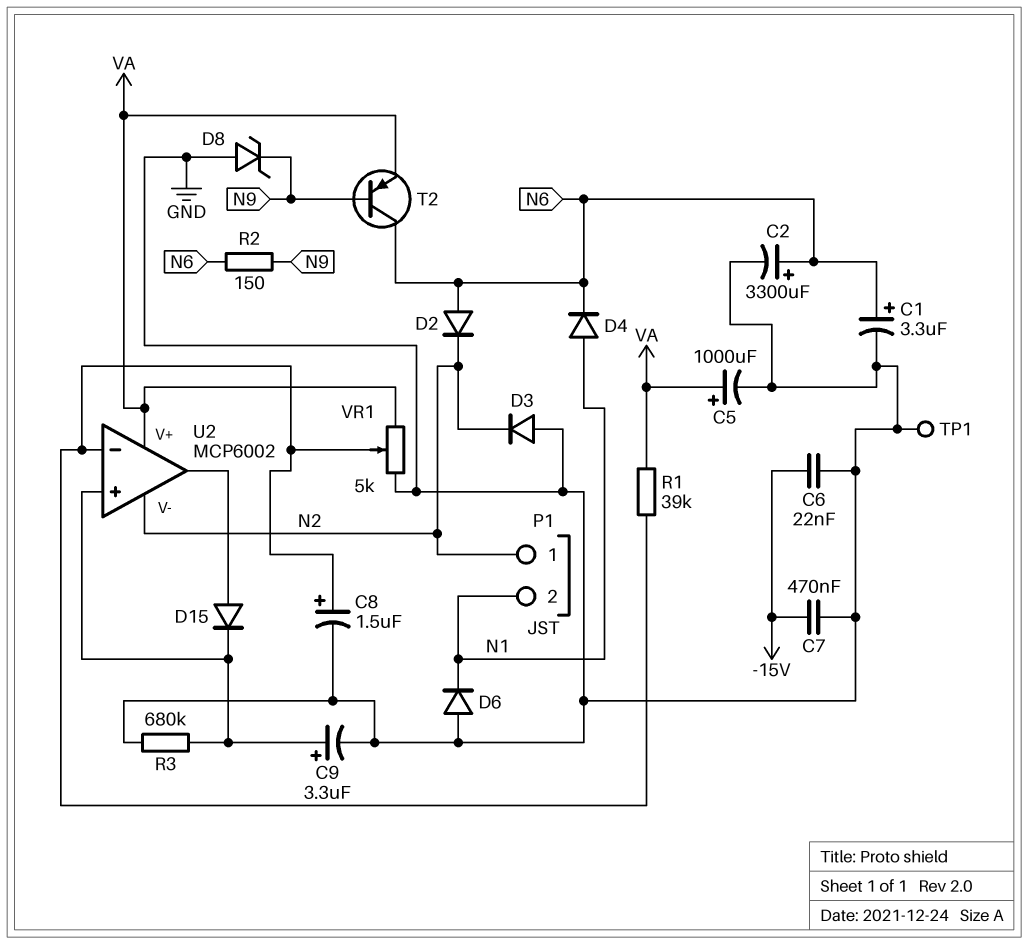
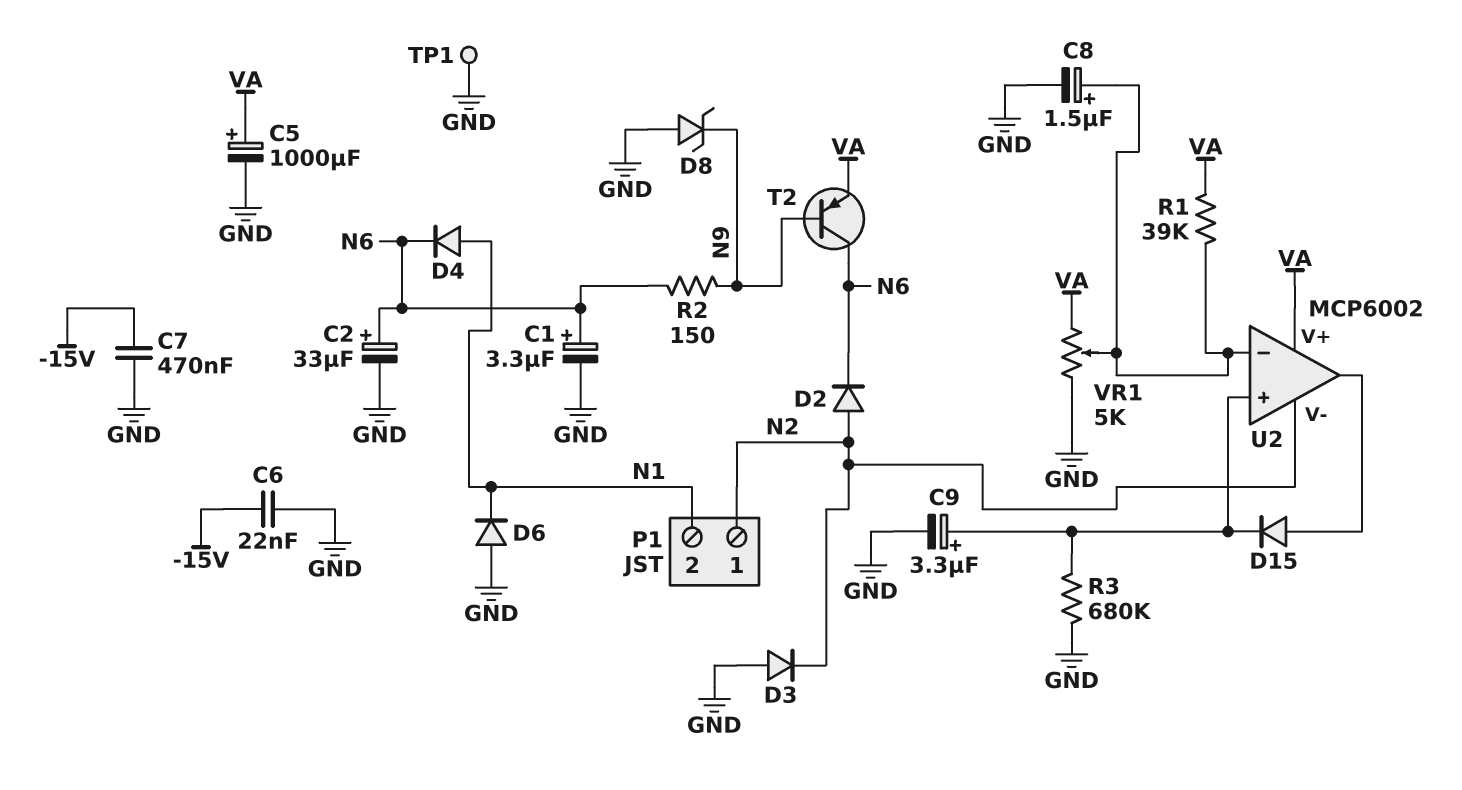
C2: 3300uF (plus N6, minus GND) -> 33uF (plus N6, minus GND)
D2: diode (A N6, K N2) -> diode (A N2, K N6)

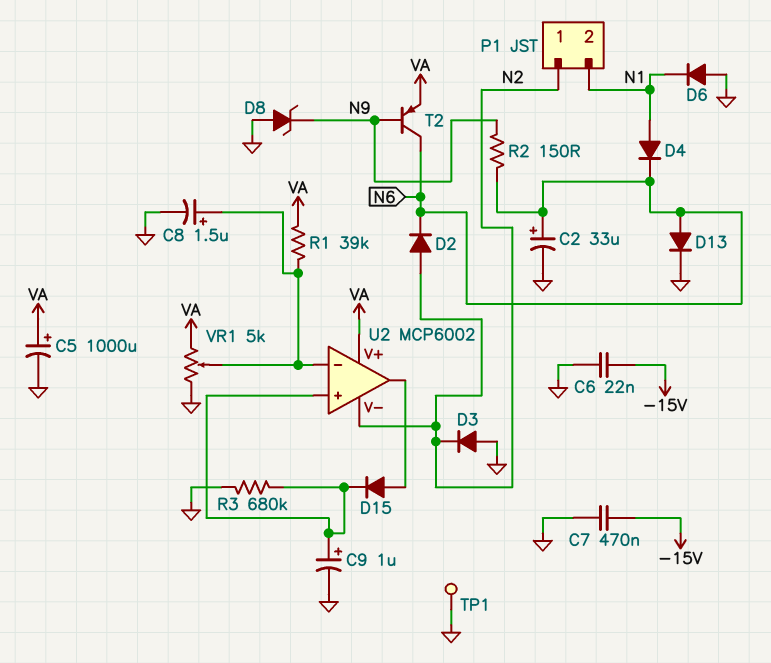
C1: 3.3uF (plus N6, minus GND) -> none
C9: 3.3uF (plus U2/in+, minus GND) -> 1uF (plus U2/in+, minus GND)
D13: none -> diode (A N6, K GND)

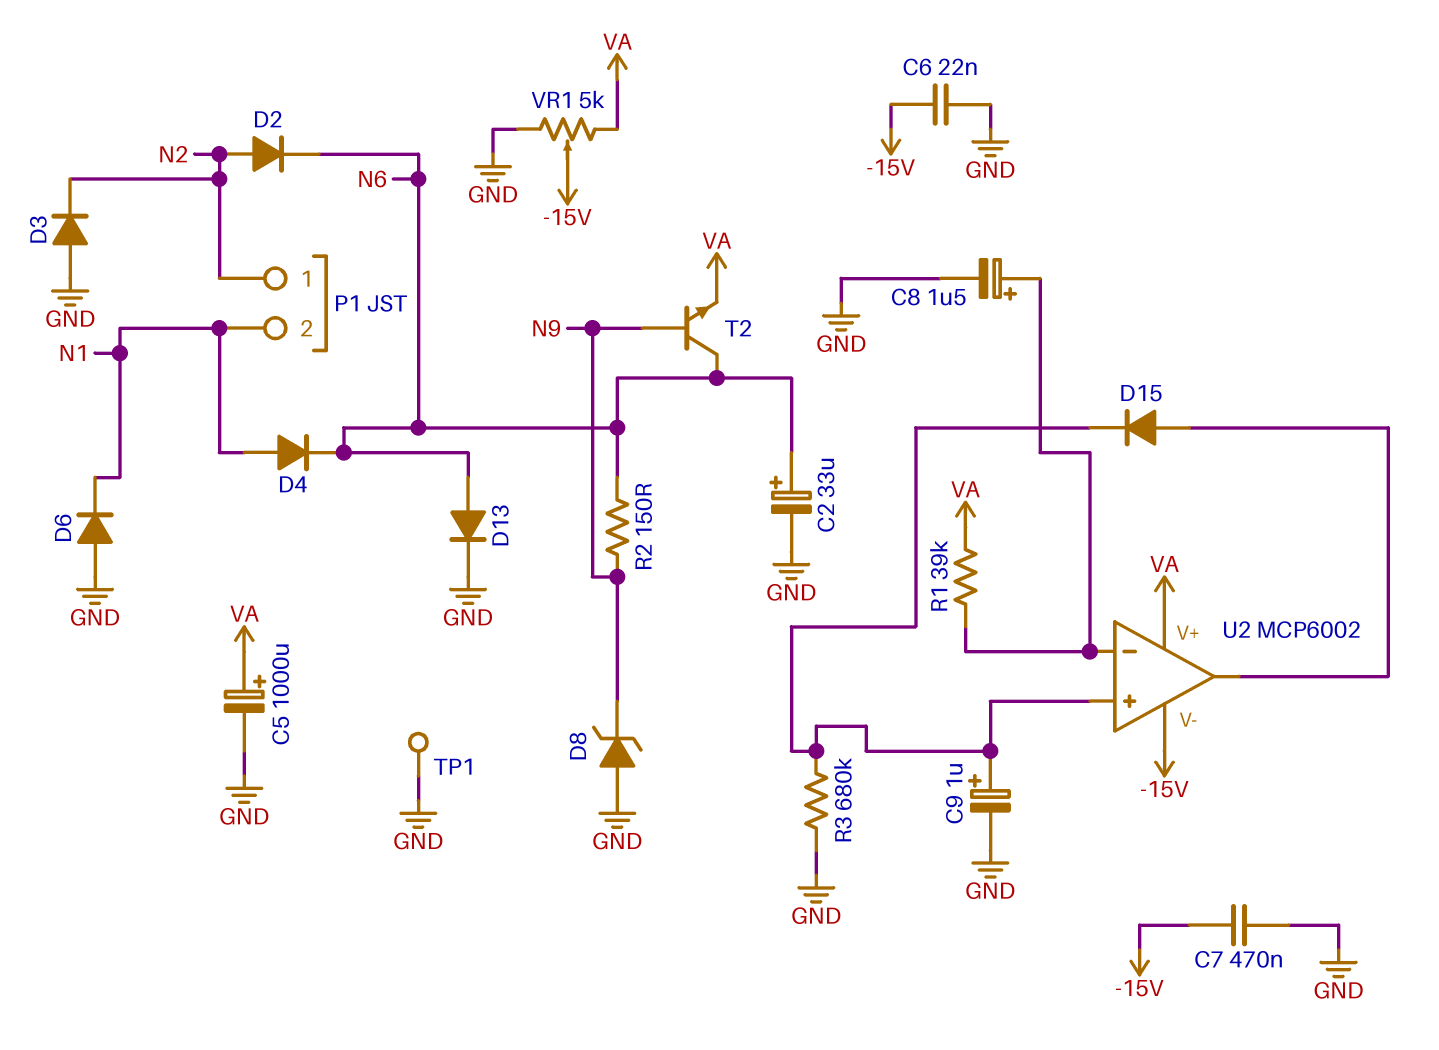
T2: PNP (B N9, C N6, E VA) -> NPN (B N9, C N6, E VA)
U2 pin V-: N2 -> -15V
VR1: 5k (GND, VA, wiper U2/in-) -> 5k (GND, VA, wiper -15V)

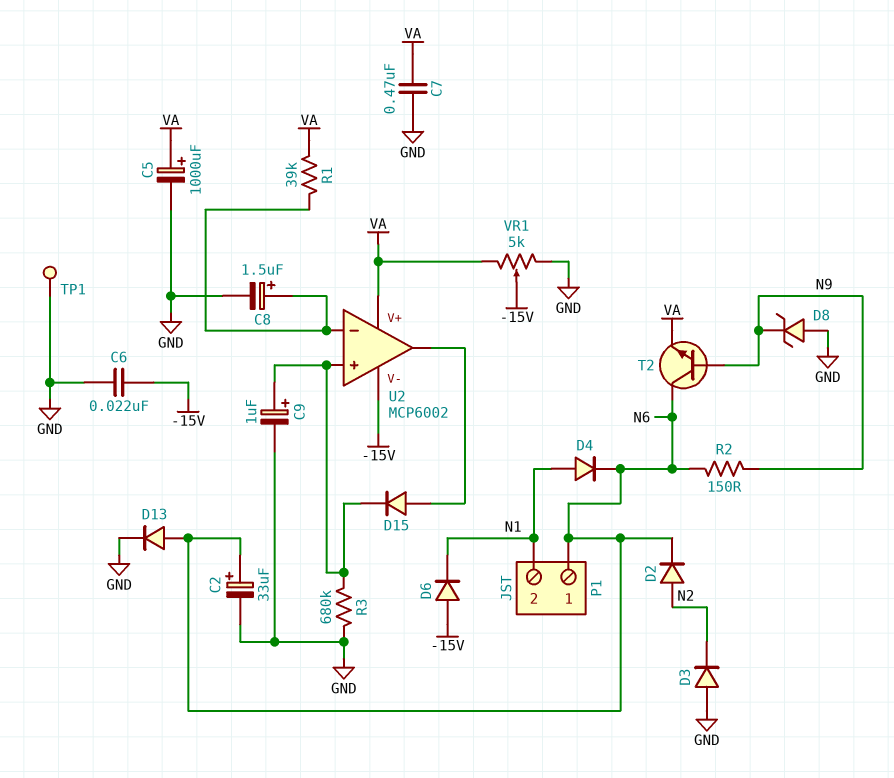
C7: 470nF (-15V, GND) -> 470nF (GND, VA)
D6: diode (A GND, K N1) -> diode (A -15V, K N1)
P1 pin 1: N2 -> N6

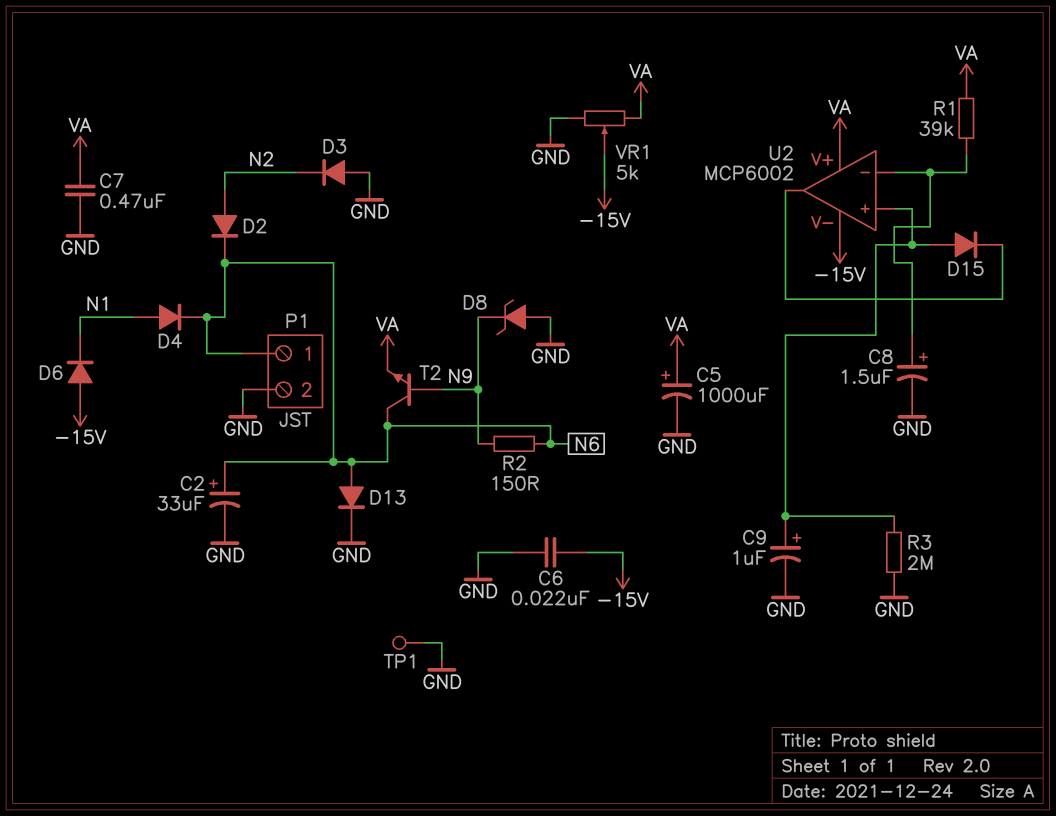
D15: diode (A U2/out, K U2/in+) -> diode (A U2/in+, K U2/out)
P1 pin 2: N1 -> GND
R3: 680k (GND, U2/in+) -> 2M (GND, U2/in+)

